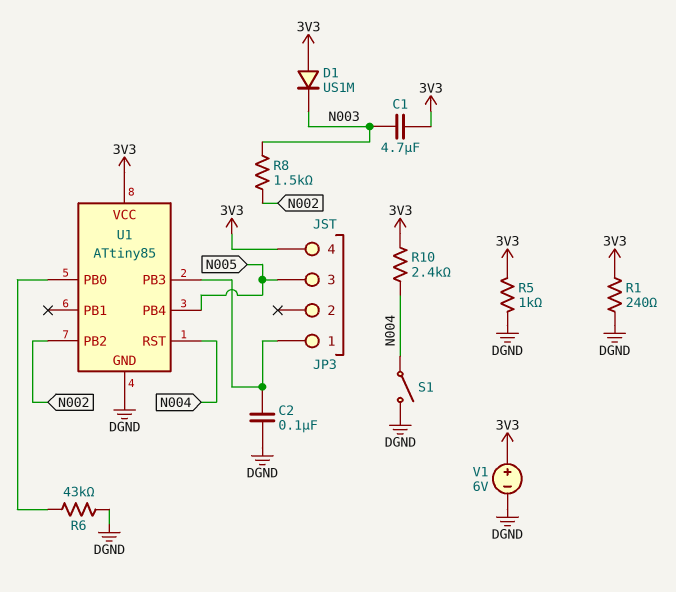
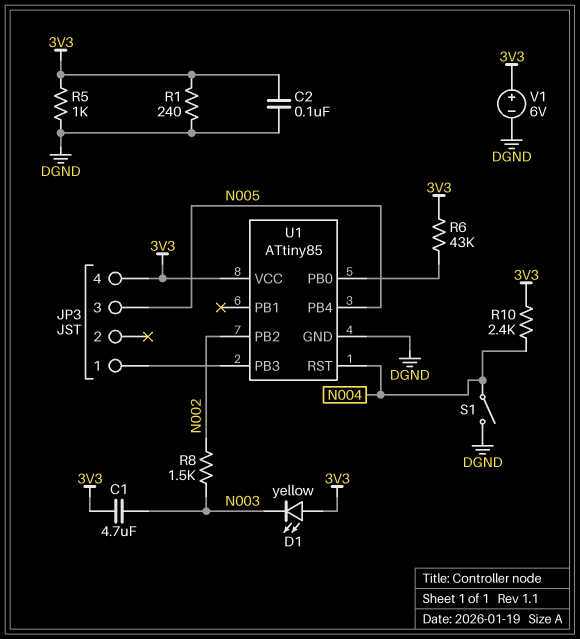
C2: 100nF (DGND, JP3/1) -> 100nF (3V3, DGND)
D1: diode US1M (A 3V3, K N003) -> LED yellow (A 3V3, K N003)
R6: 43k (DGND, U1/PB0) -> 43k (3V3, U1/PB0)

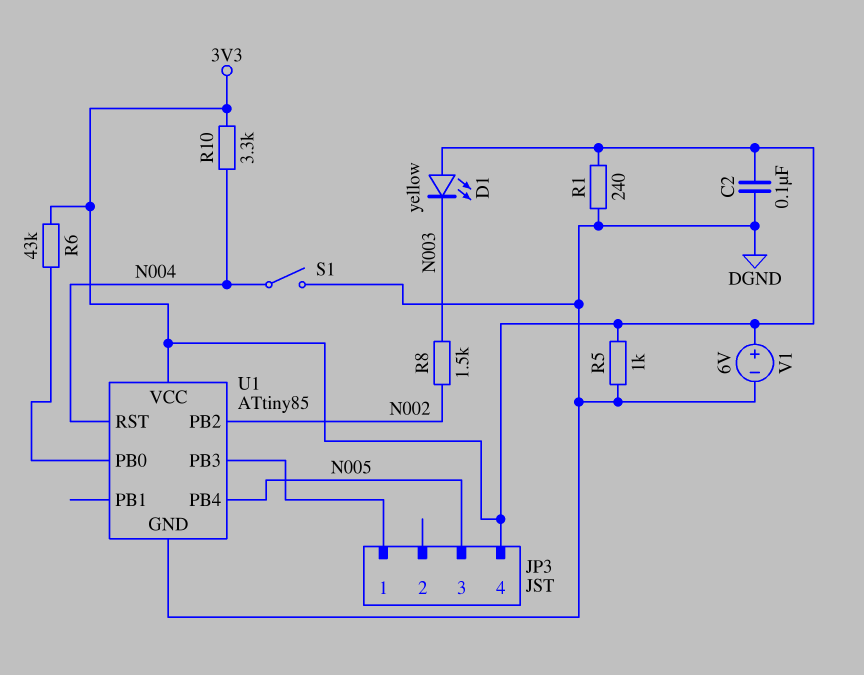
C1: 4.7uF (3V3, N003) -> none
R10: 2.4k (3V3, N004) -> 3.3k (3V3, N004)

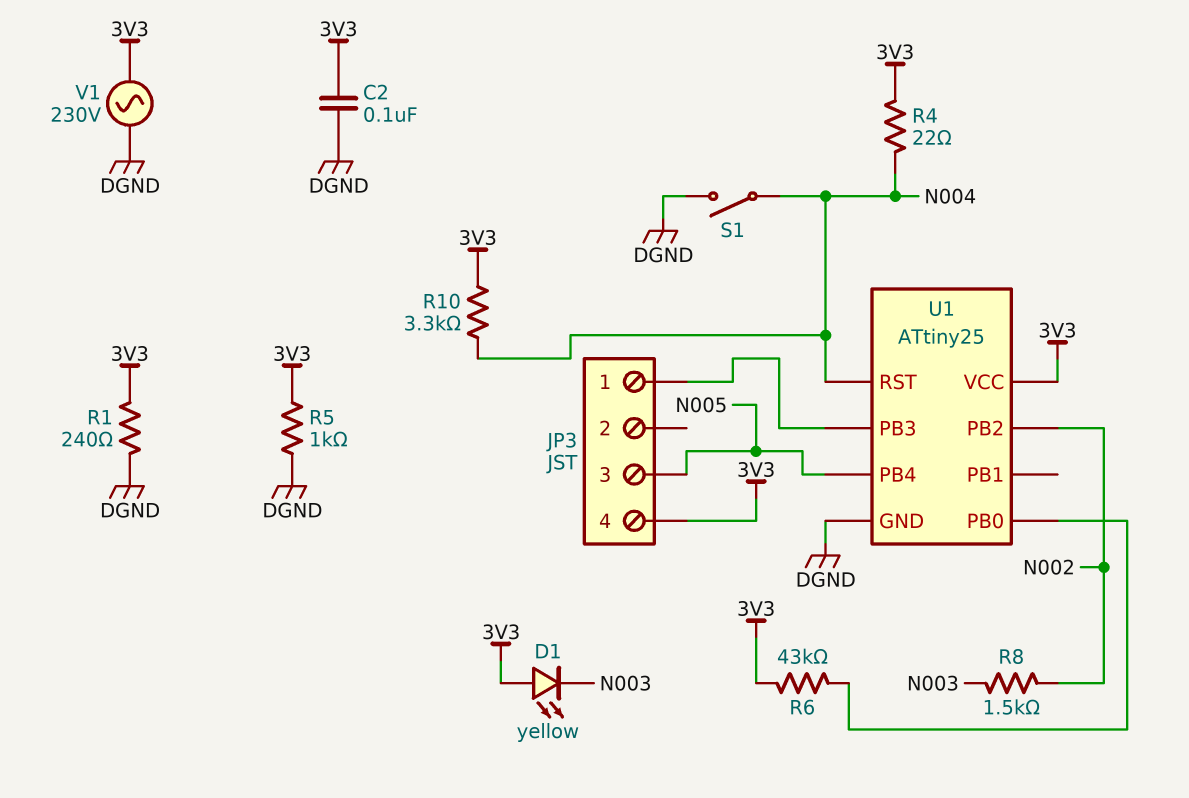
R4: none -> 22 (3V3, N004)
U1: ATtiny85 -> ATtiny25
V1: 6V (plus 3V3, minus DGND) -> AC 230V (3V3, DGND)

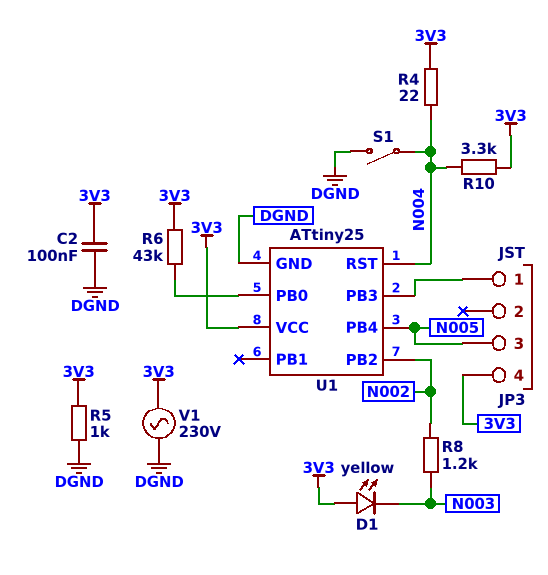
R1: 240 (3V3, DGND) -> none
R8: 1.5k (N002, N003) -> 1.2k (N002, N003)

